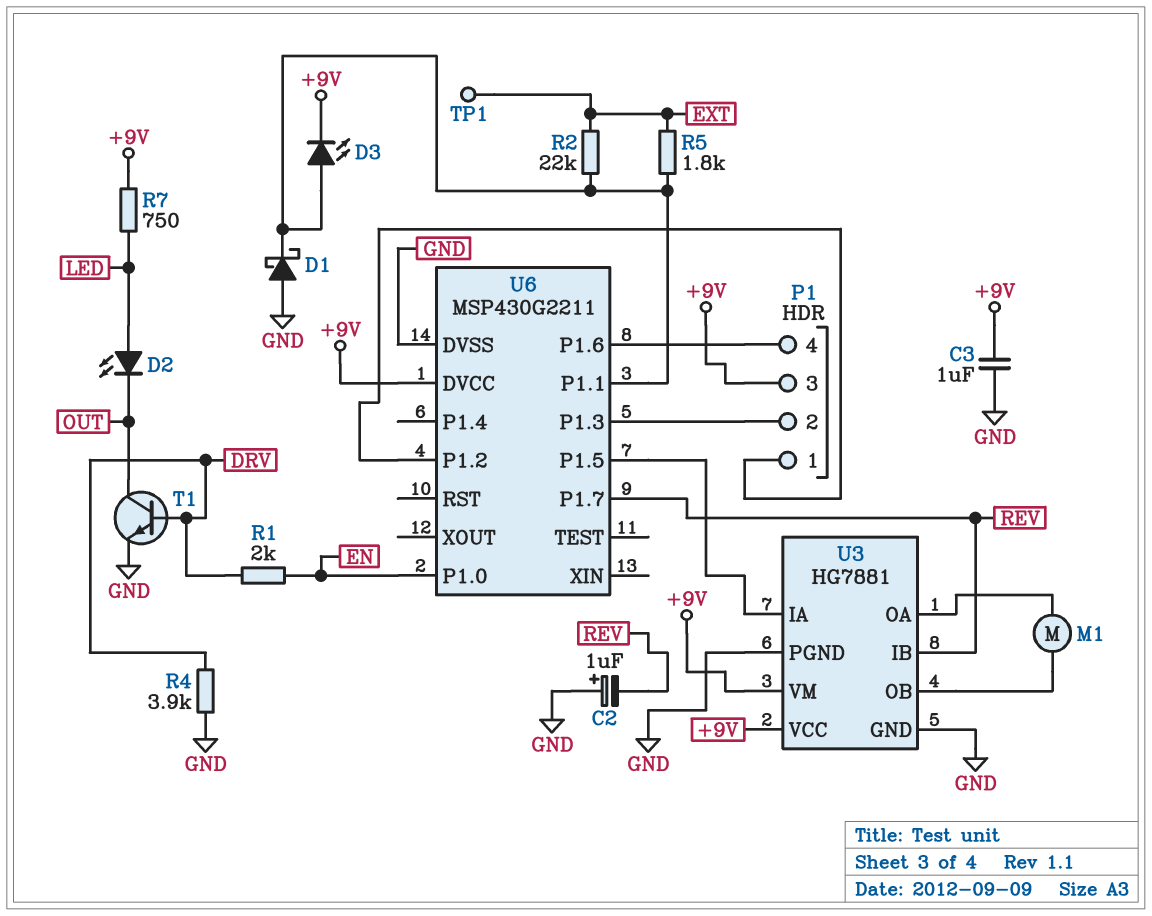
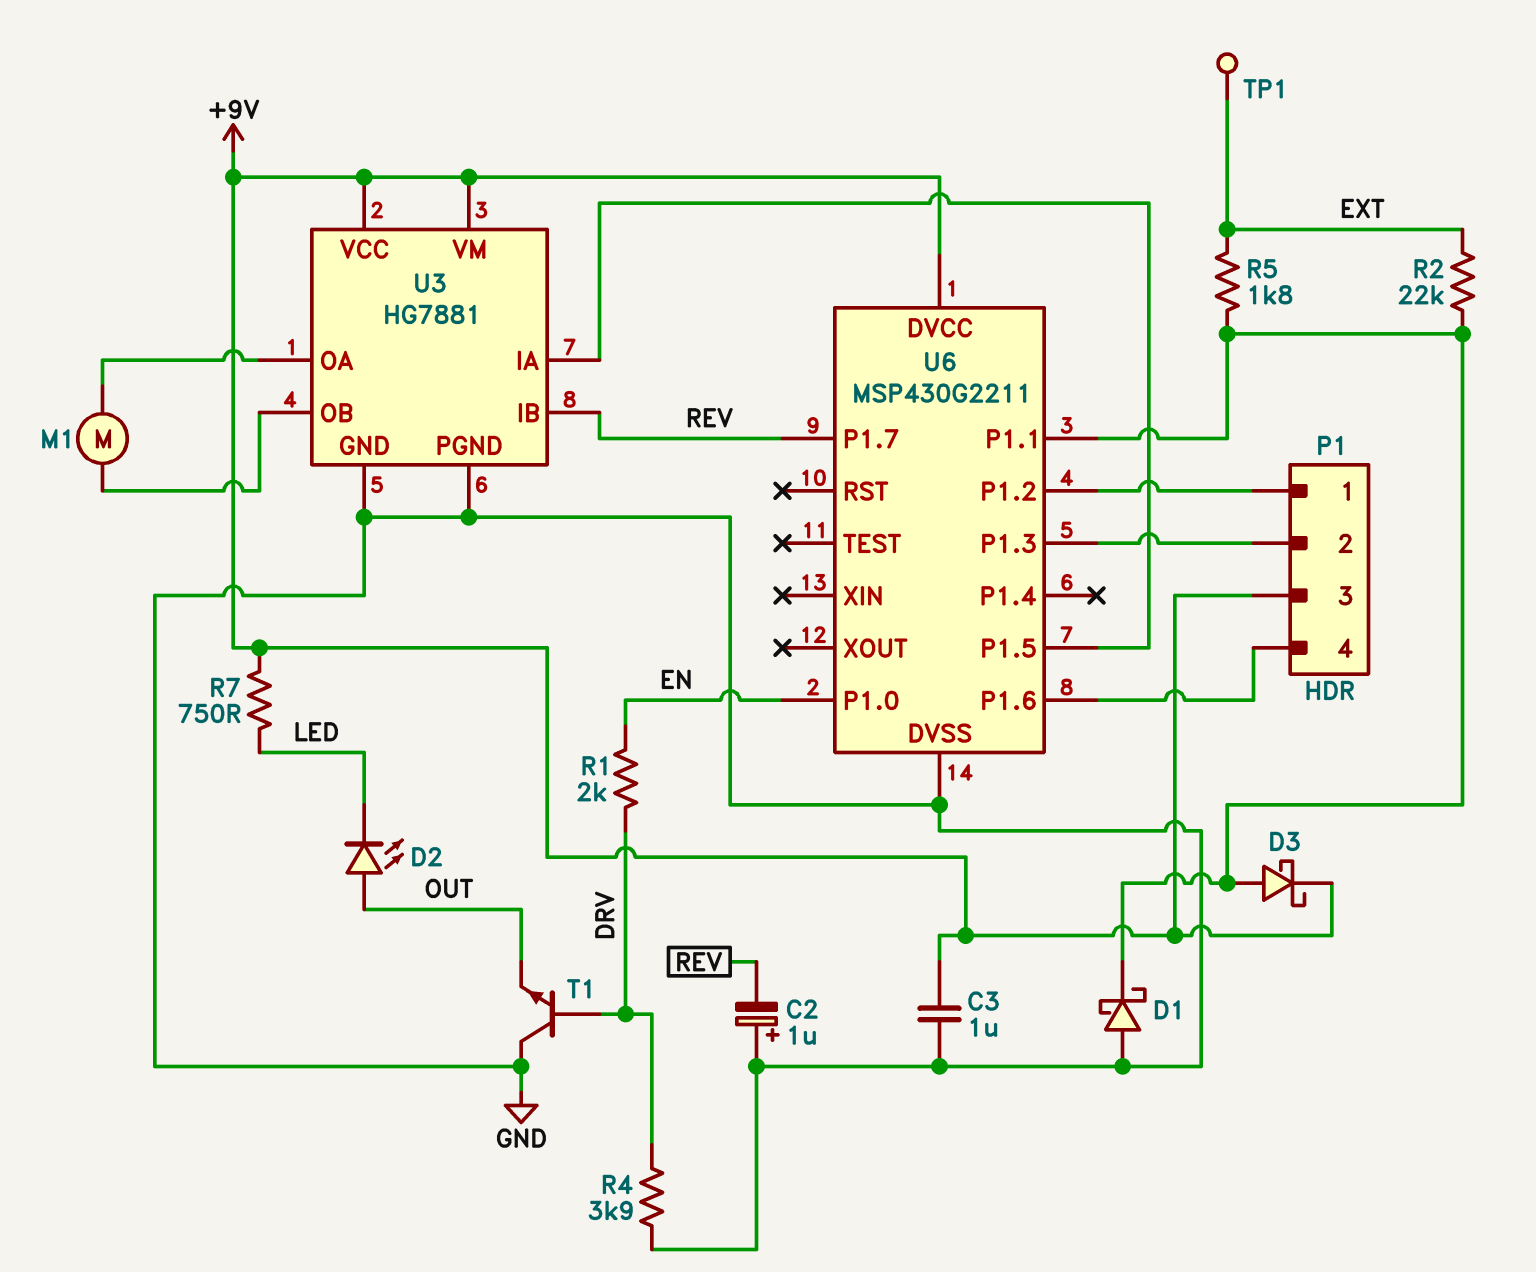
D2: LED (A LED, K OUT) -> LED (A OUT, K LED)
D3: LED (A U6/P1.1, K +9V) -> schottky (A U6/P1.1, K +9V)
T1: NPN (B DRV, C OUT, E GND) -> NPN (B DRV, C GND, E OUT)

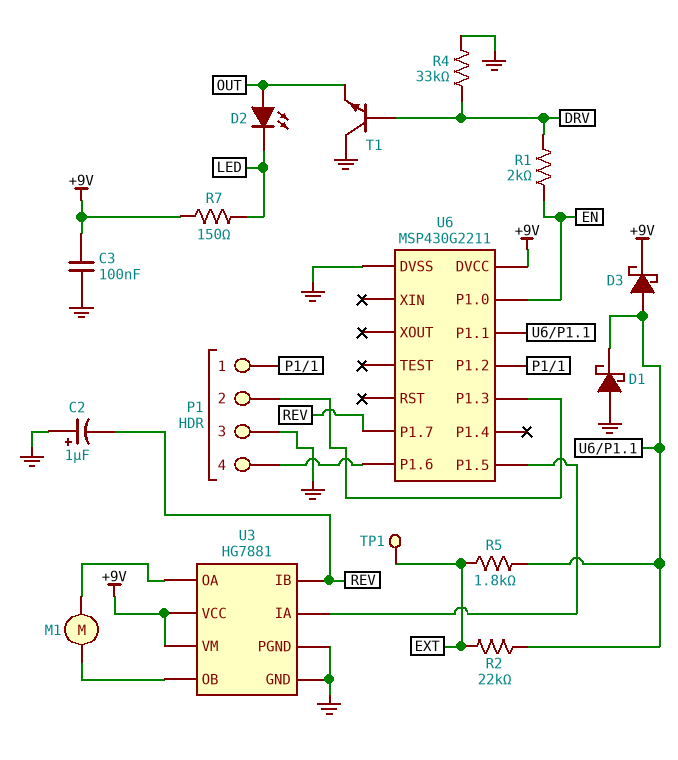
C3: 1uF (+9V, GND) -> 100nF (+9V, GND)
P1 pin 3: +9V -> GND
R4: 3.9k (DRV, GND) -> 33k (DRV, GND)
R7: 750 (+9V, LED) -> 150 (+9V, LED)

